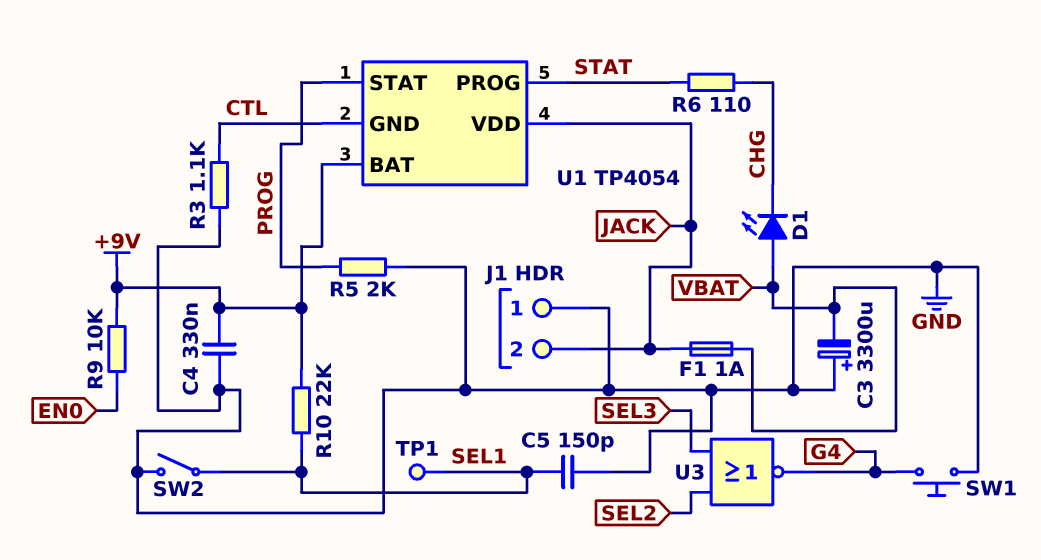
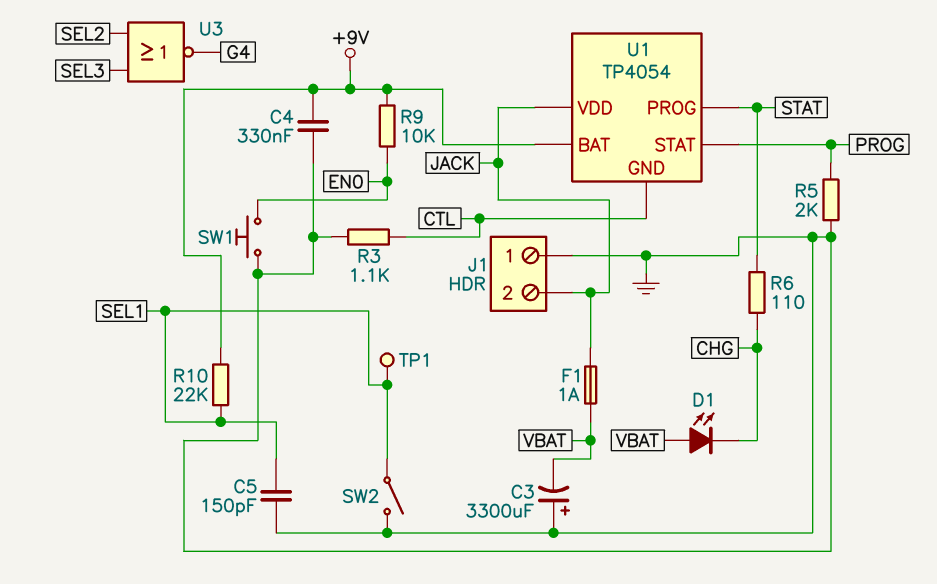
SW1: button (G4, GND) -> button (EN0, GND)

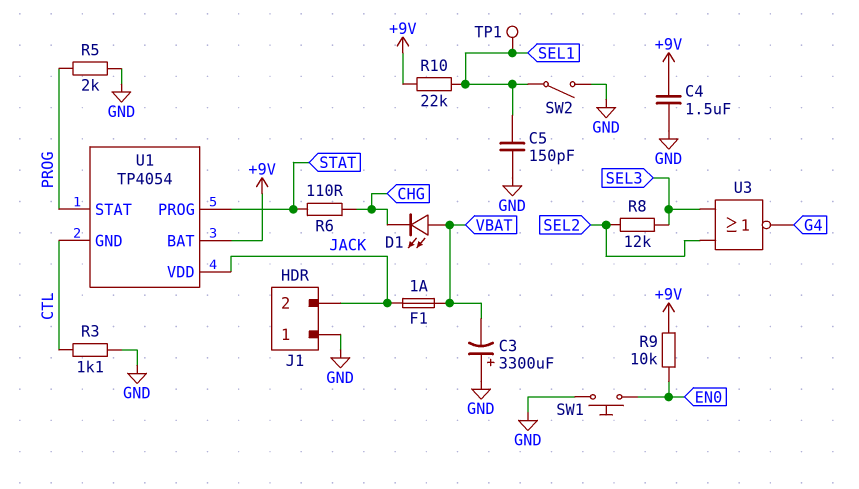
C4: 330nF (+9V, GND) -> 1.5uF (+9V, GND)
R8: none -> 12k (SEL2, SEL3)

